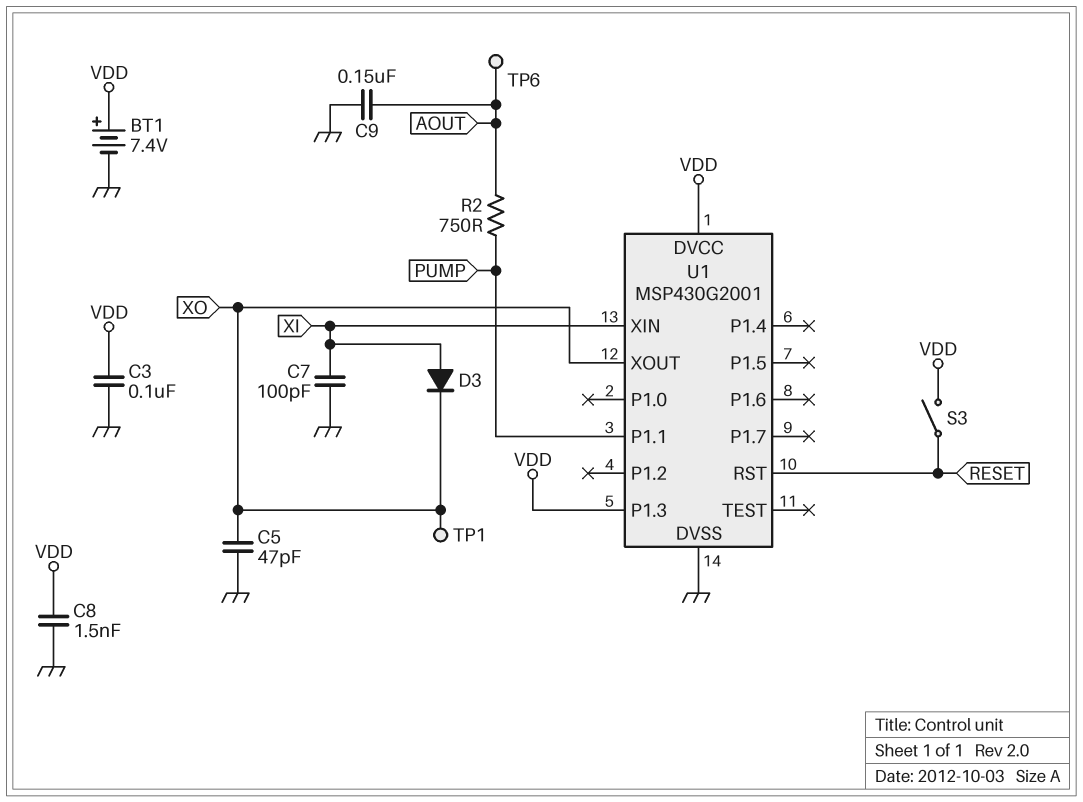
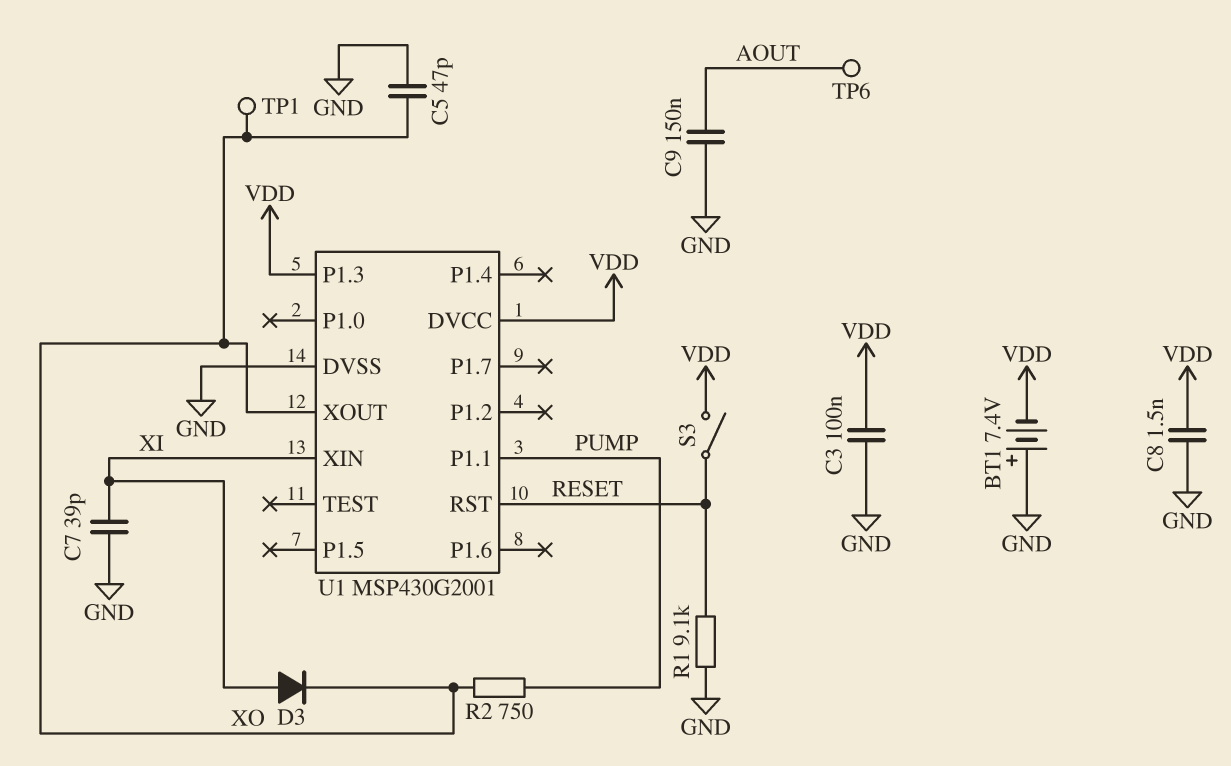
BT1: 7.4V (plus VDD, minus GND) -> 7.4V (plus GND, minus VDD)
C7: 100pF (GND, XI) -> 39pF (GND, XI)
R1: none -> 9.1k (GND, RESET)
R2: 750 (AOUT, PUMP) -> 750 (PUMP, XO)

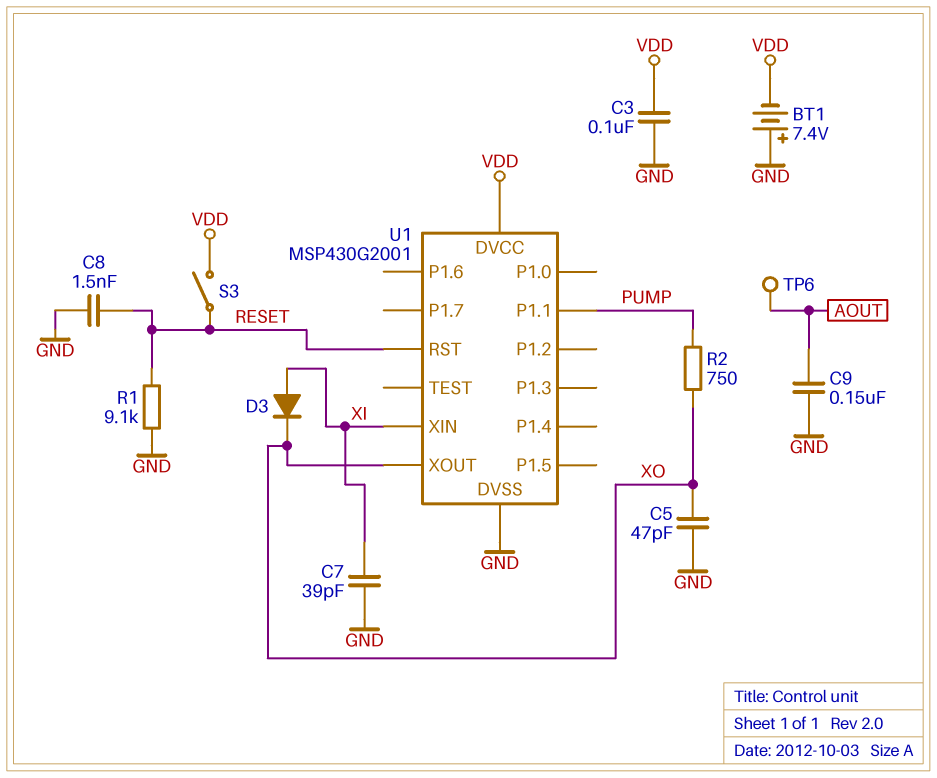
C8: 1.5nF (GND, VDD) -> 1.5nF (GND, RESET)
TP1: test point (XO) -> none
U1 pin P1.3: VDD -> none

